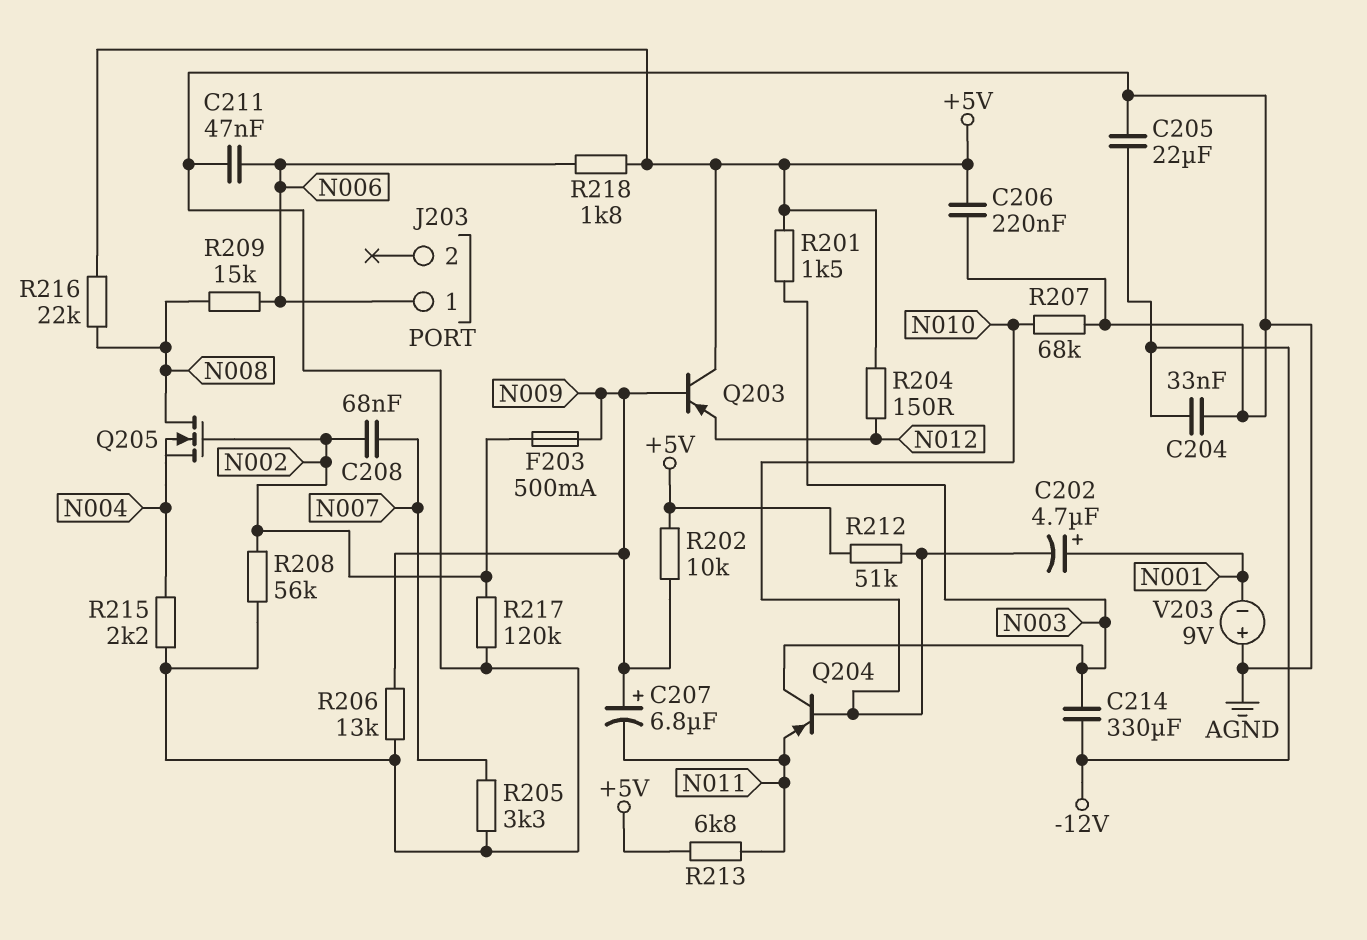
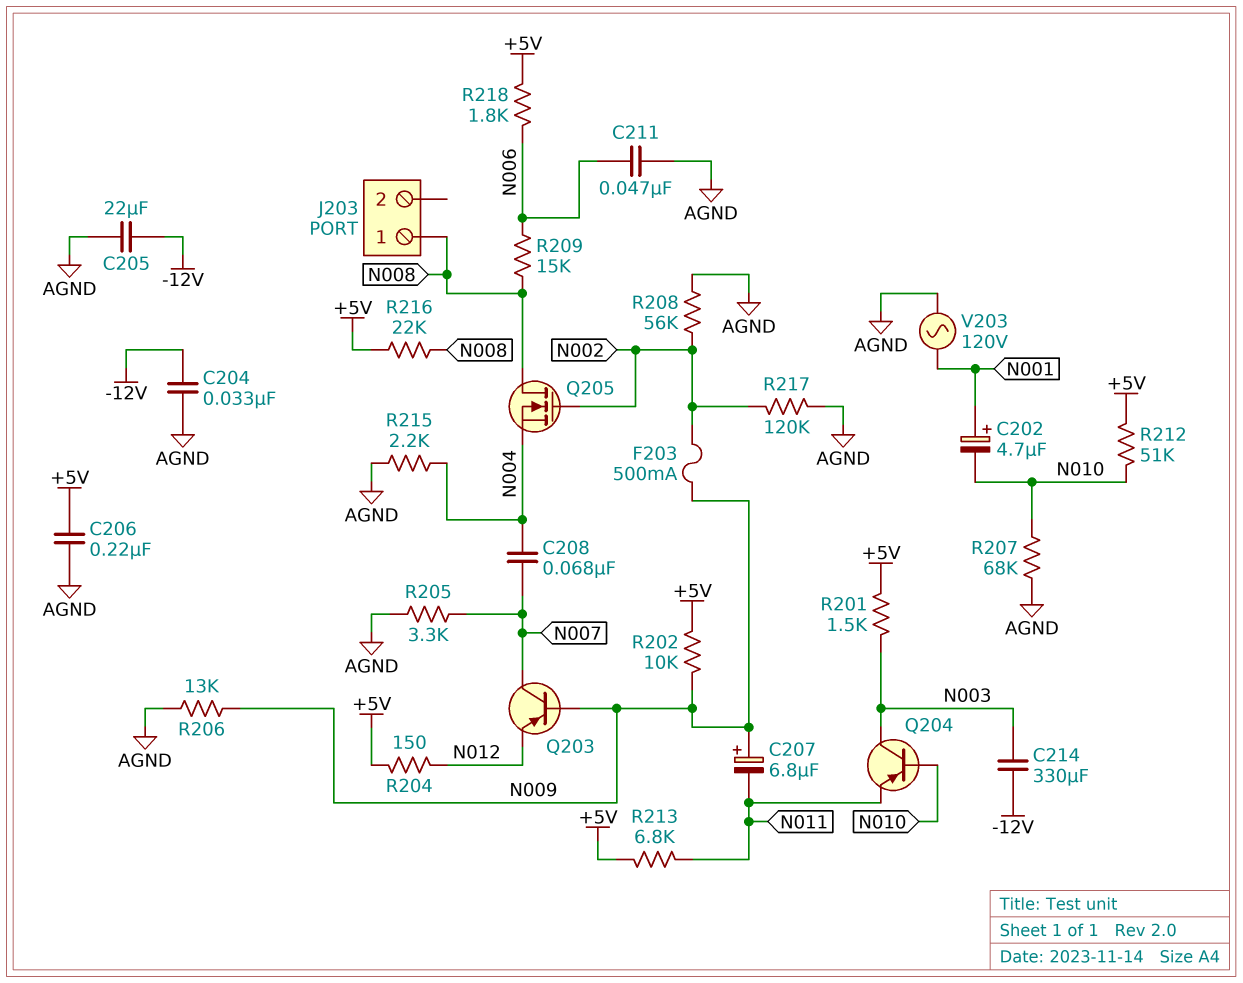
C208: 68nF (N002, N007) -> 68nF (N004, N007)
J203 pin 1: N006 -> N008
Q203: PNP (B N009, C +5V, E N012) -> PNP (B N009, C N007, E N012)
V203: 9V (plus AGND, minus N001) -> AC 120V (AGND, N001)

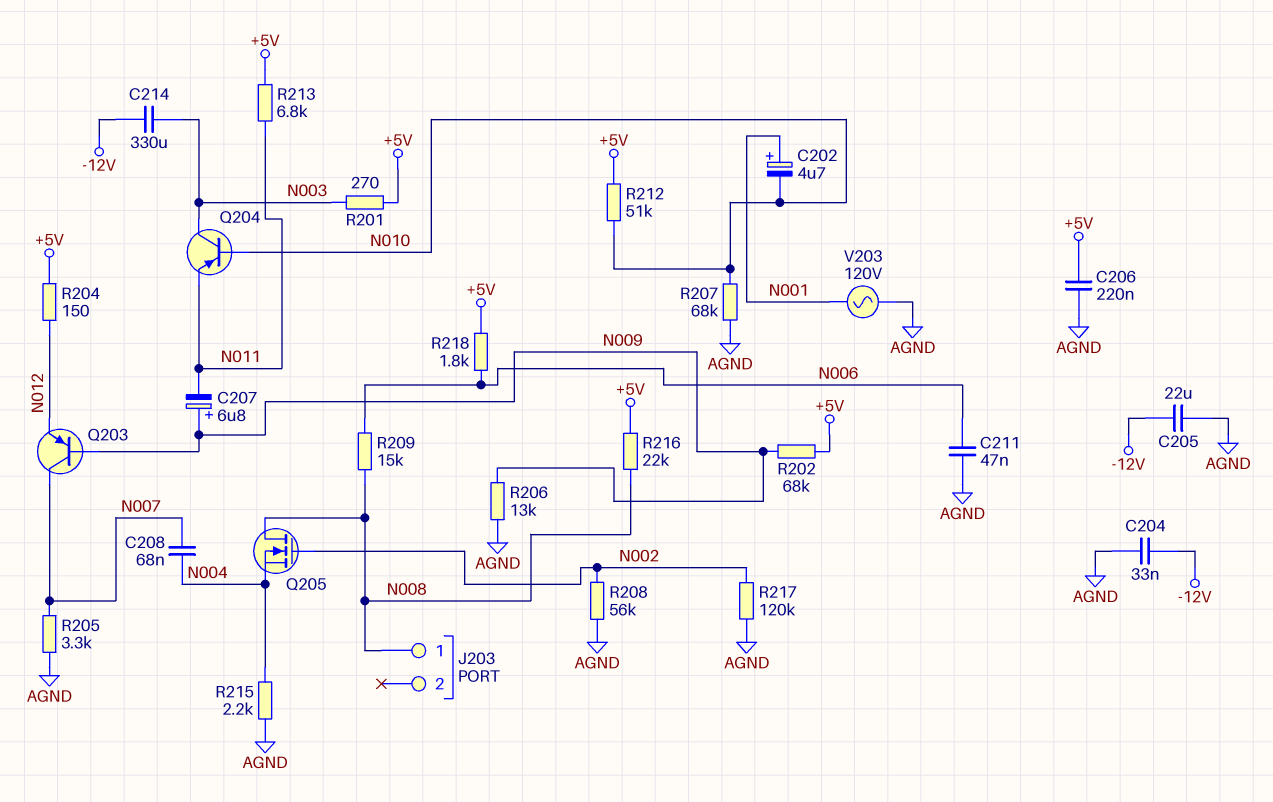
F203: 500mA (N002, N009) -> none
R201: 1.5k (+5V, N003) -> 270 (+5V, N003)
R202: 10k (+5V, N009) -> 68k (+5V, N009)

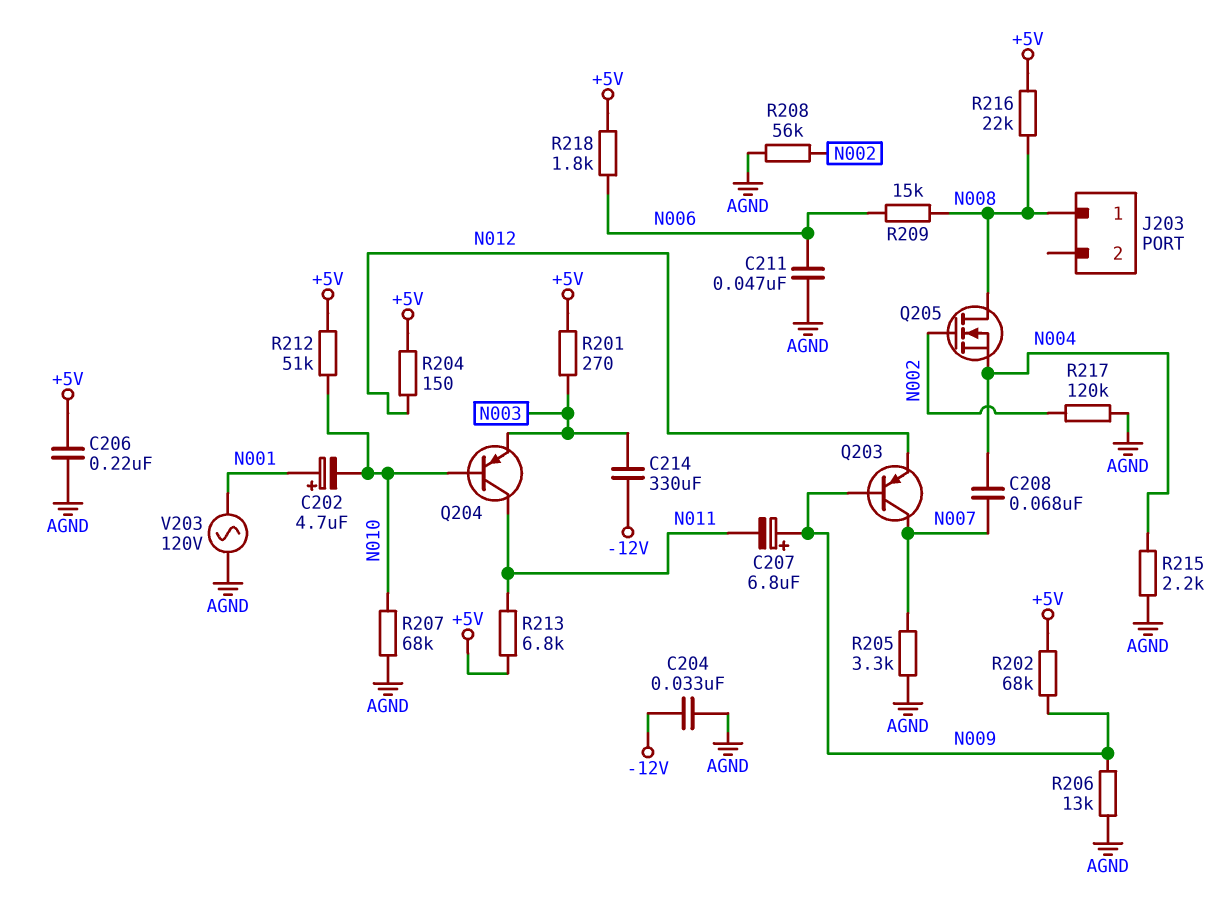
C205: 22uF (-12V, AGND) -> none
Q204: PNP (B N010, C N003, E N011) -> PNP (B N010, C N011, E N003)

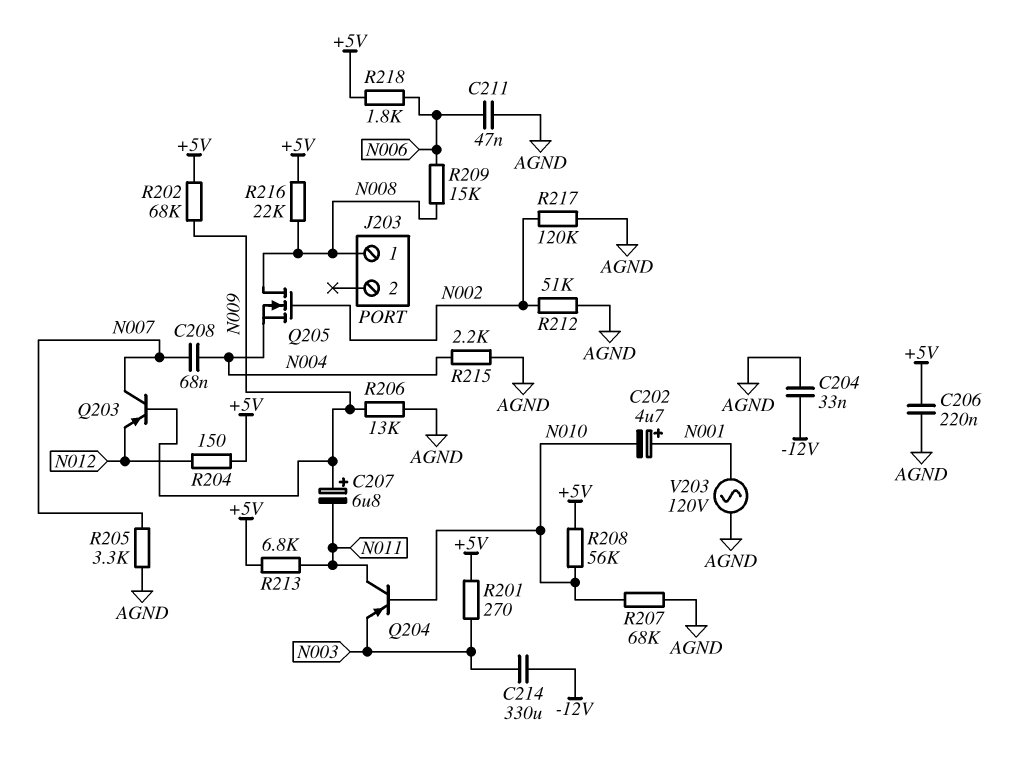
R208: 56k (AGND, N002) -> 56k (+5V, N010)
R212: 51k (+5V, N010) -> 51k (AGND, N002)

